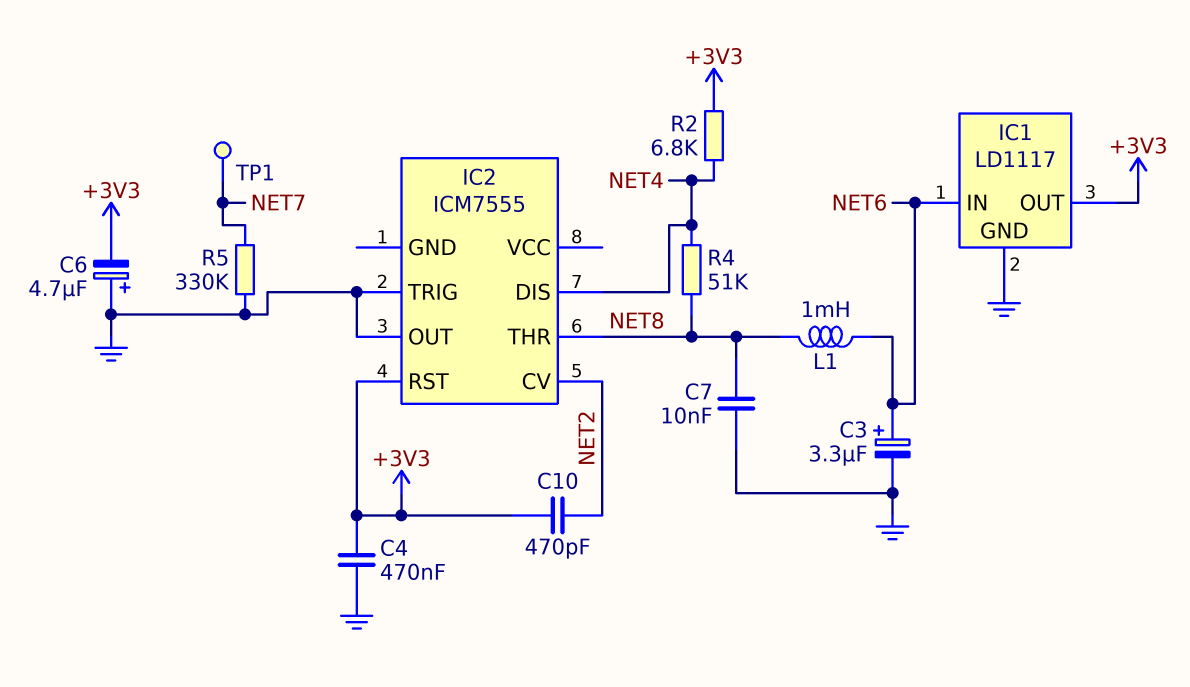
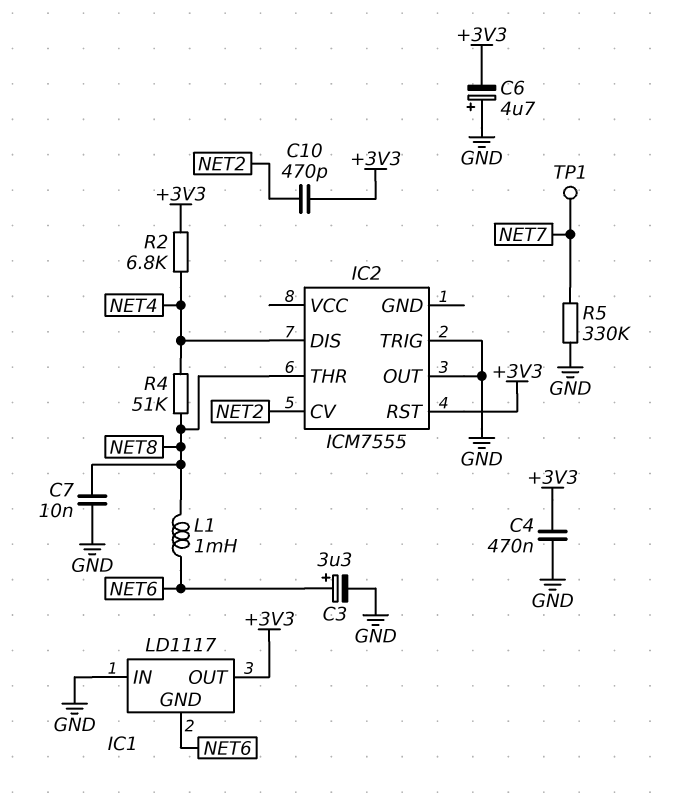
IC1 pin GND: GND -> NET6
IC1 pin IN: NET6 -> GND

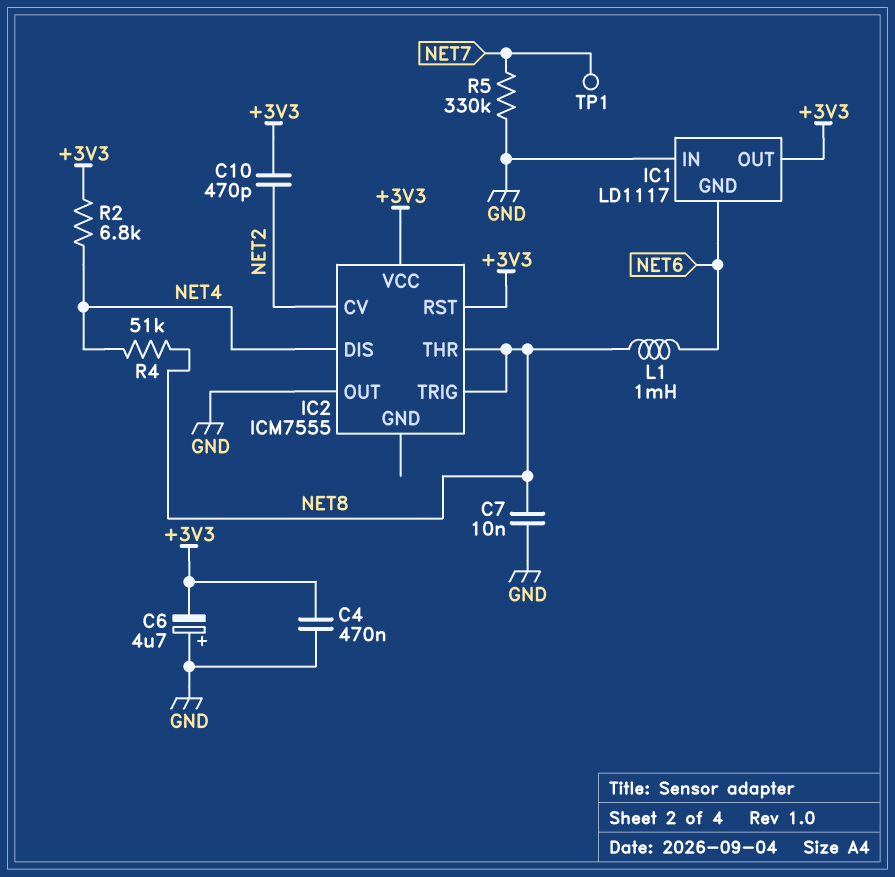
C3: 3.3uF (plus NET6, minus GND) -> none
IC2 pin TRIG: GND -> NET8
IC2 pin VCC: none -> +3V3

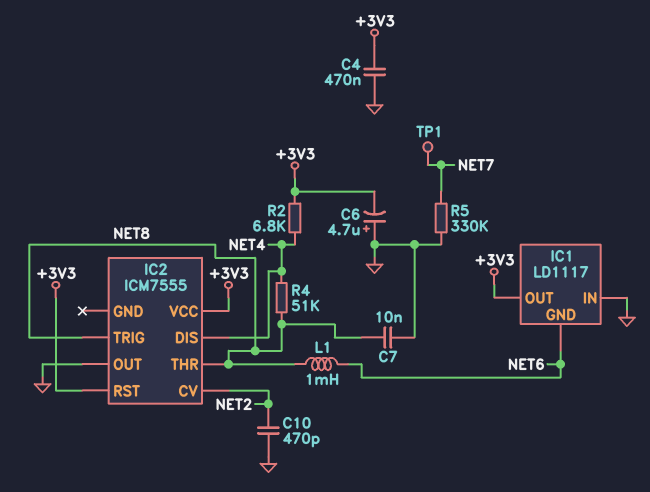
C10: 470pF (+3V3, NET2) -> 470pF (GND, NET2)

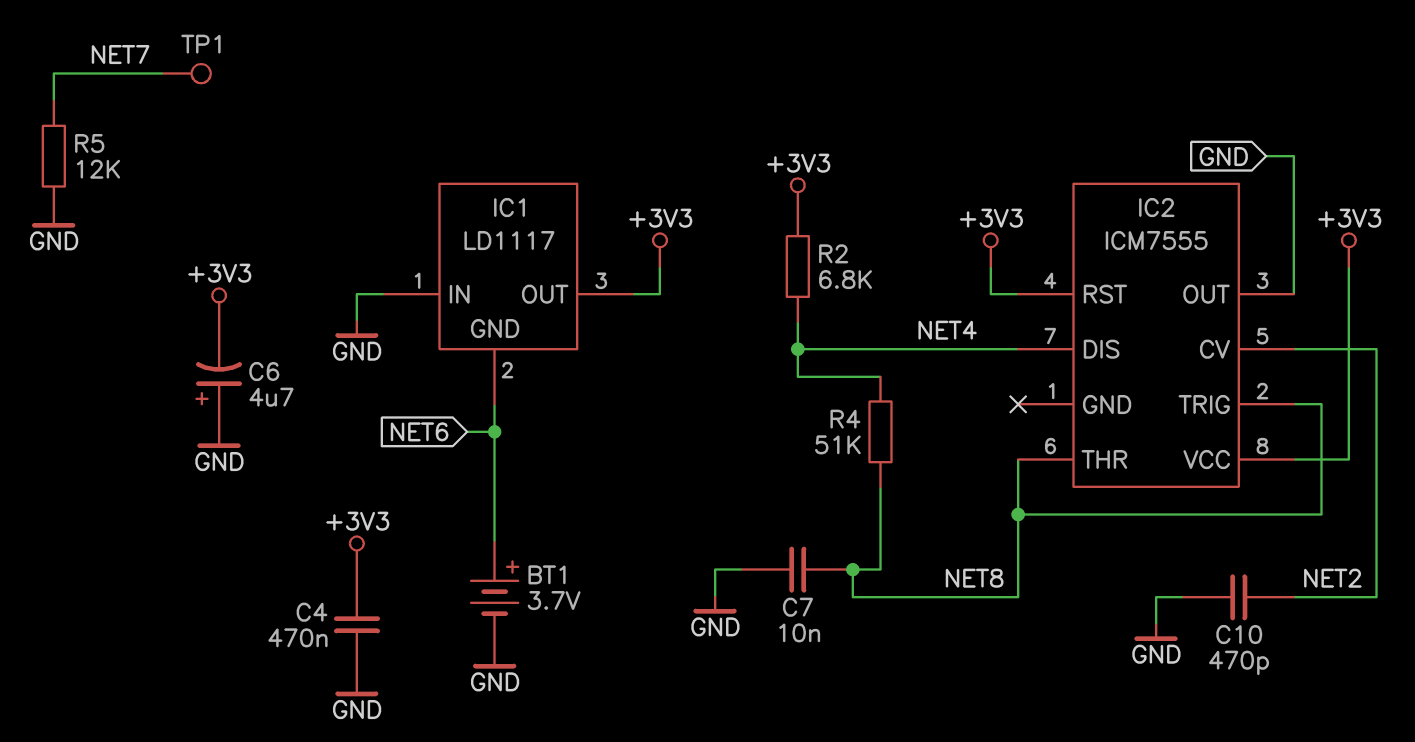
BT1: none -> 3.7V (plus NET6, minus GND)
L1: 1mH (NET6, NET8) -> none
R5: 330k (GND, NET7) -> 12k (GND, NET7)

